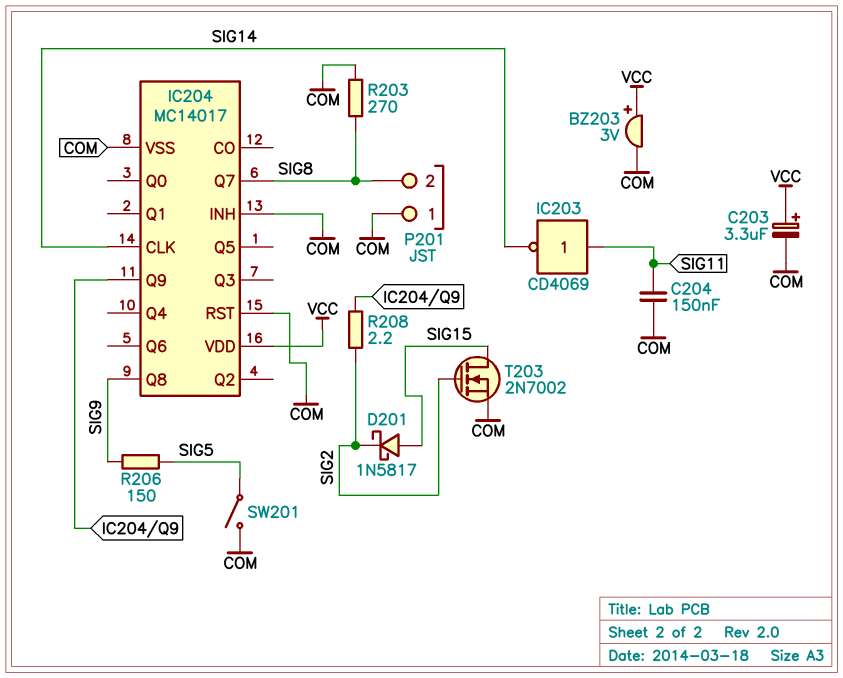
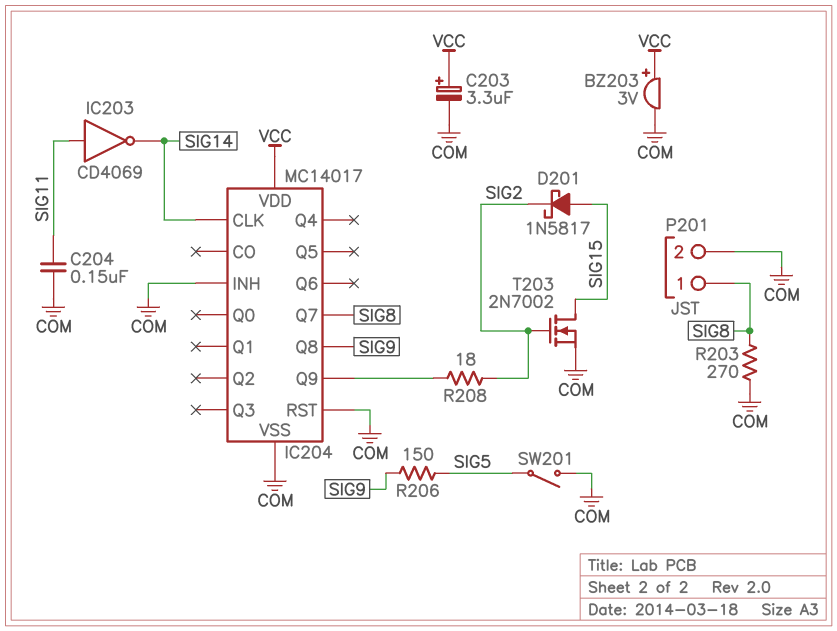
P201 pin 1: COM -> SIG8
P201 pin 2: SIG8 -> COM
R208: 2.2 (IC204/Q9, SIG2) -> 18 (IC204/Q9, SIG2)

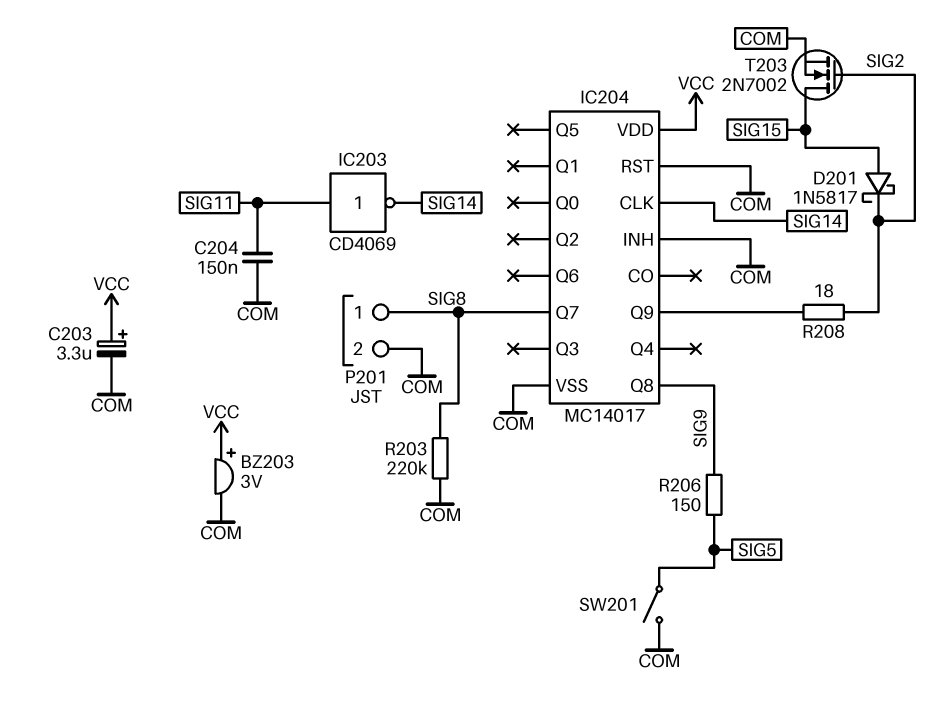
R203: 270 (COM, SIG8) -> 220k (COM, SIG8)

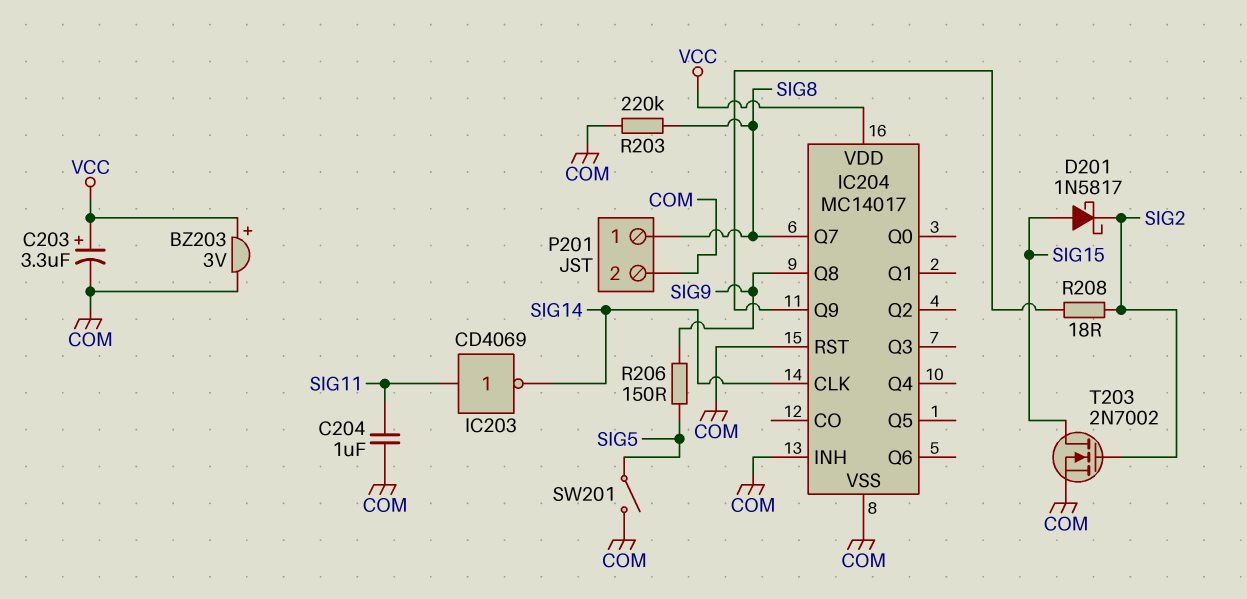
C204: 150nF (COM, SIG11) -> 1uF (COM, SIG11)

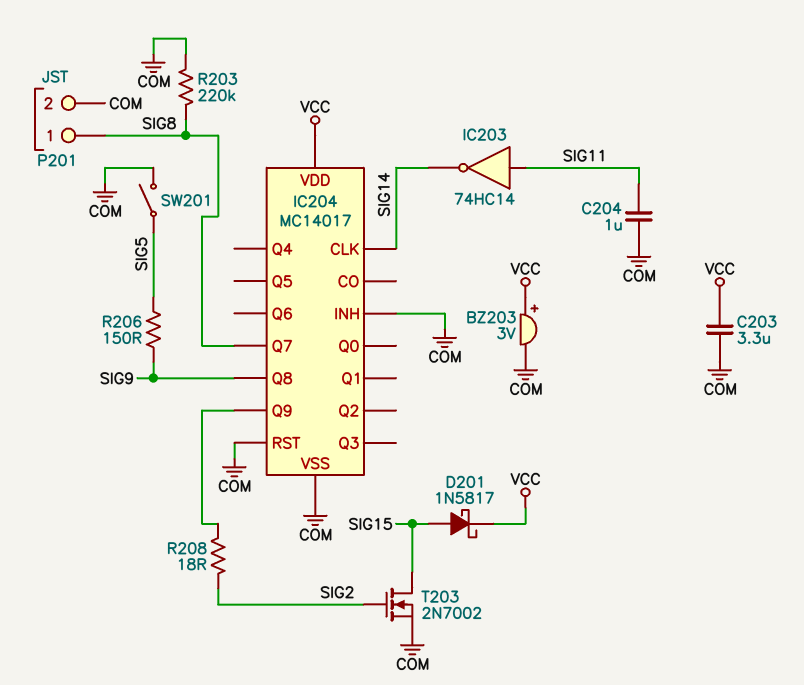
C203: 3.3uF (plus VCC, minus COM) -> 3.3uF (COM, VCC)
D201: schottky 1N5817 (A SIG15, K SIG2) -> schottky 1N5817 (A SIG15, K VCC)
IC203: NOT CD4069 (in SIG11, out SIG14) -> NOT 74HC14 (in SIG11, out SIG14)

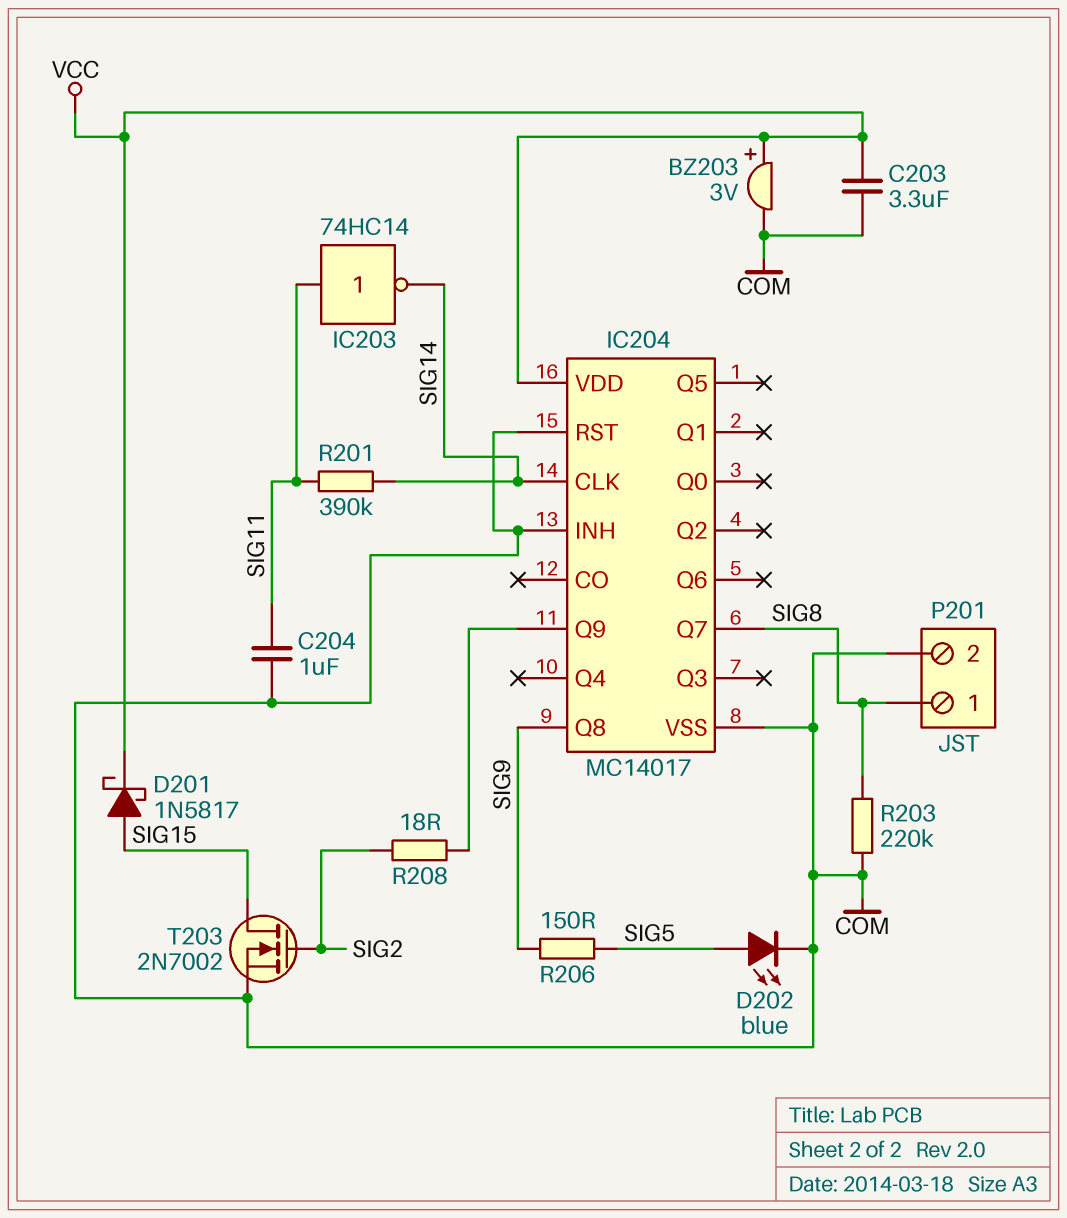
D202: none -> LED blue (A SIG5, K COM)
R201: none -> 390k (SIG11, SIG14)
SW201: switch (COM, SIG5) -> none

